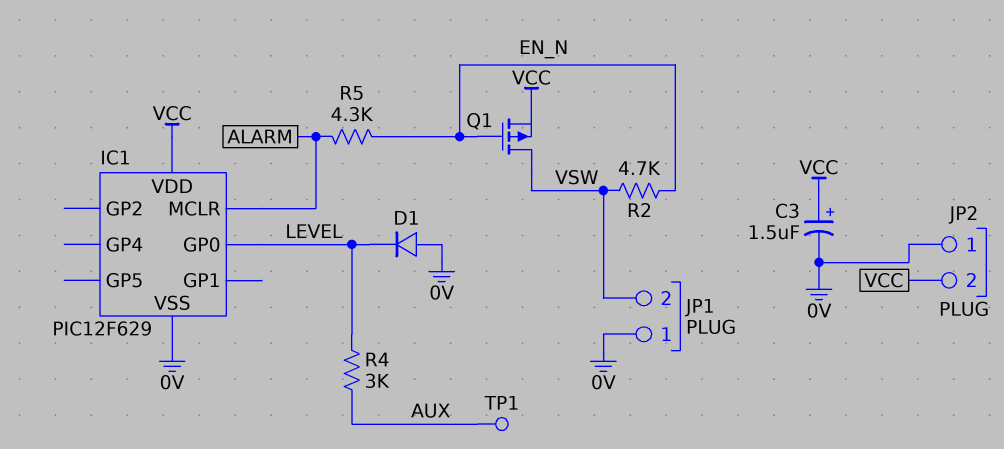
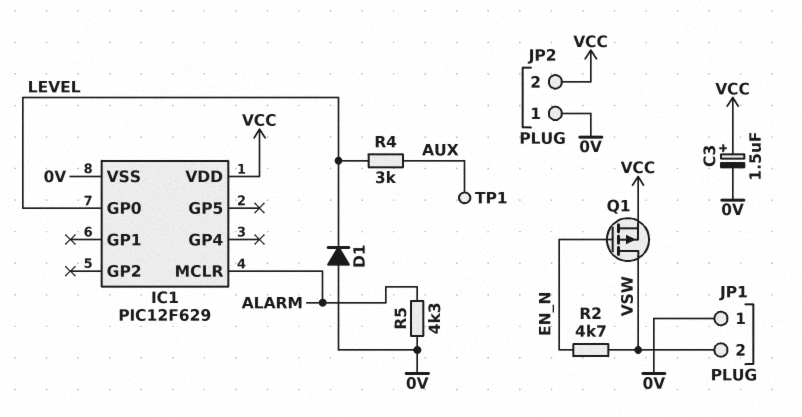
R5: 4.3k (ALARM, EN_N) -> 4.3k (0V, ALARM)

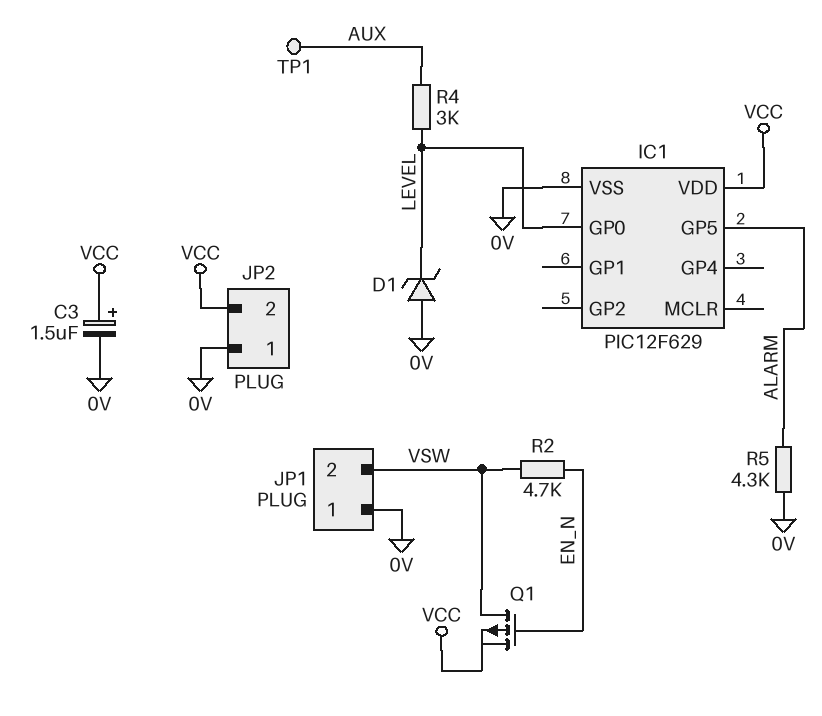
D1: diode (A 0V, K LEVEL) -> zener (A 0V, K LEVEL)
IC1 pin GP5: none -> ALARM
IC1 pin MCLR: ALARM -> none

